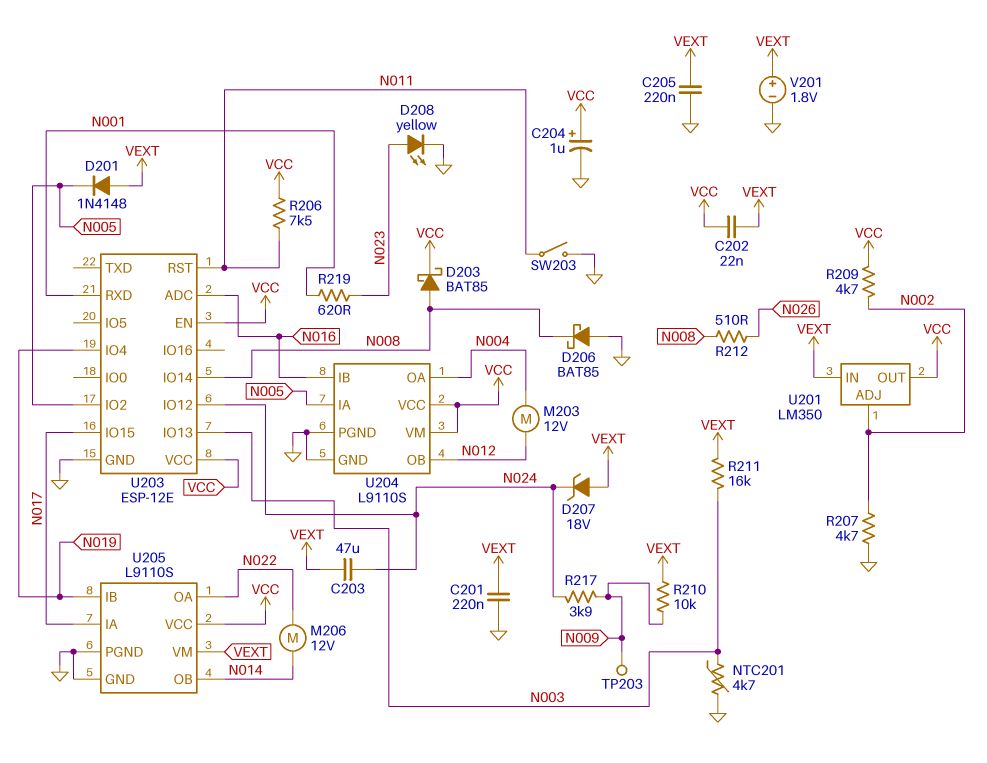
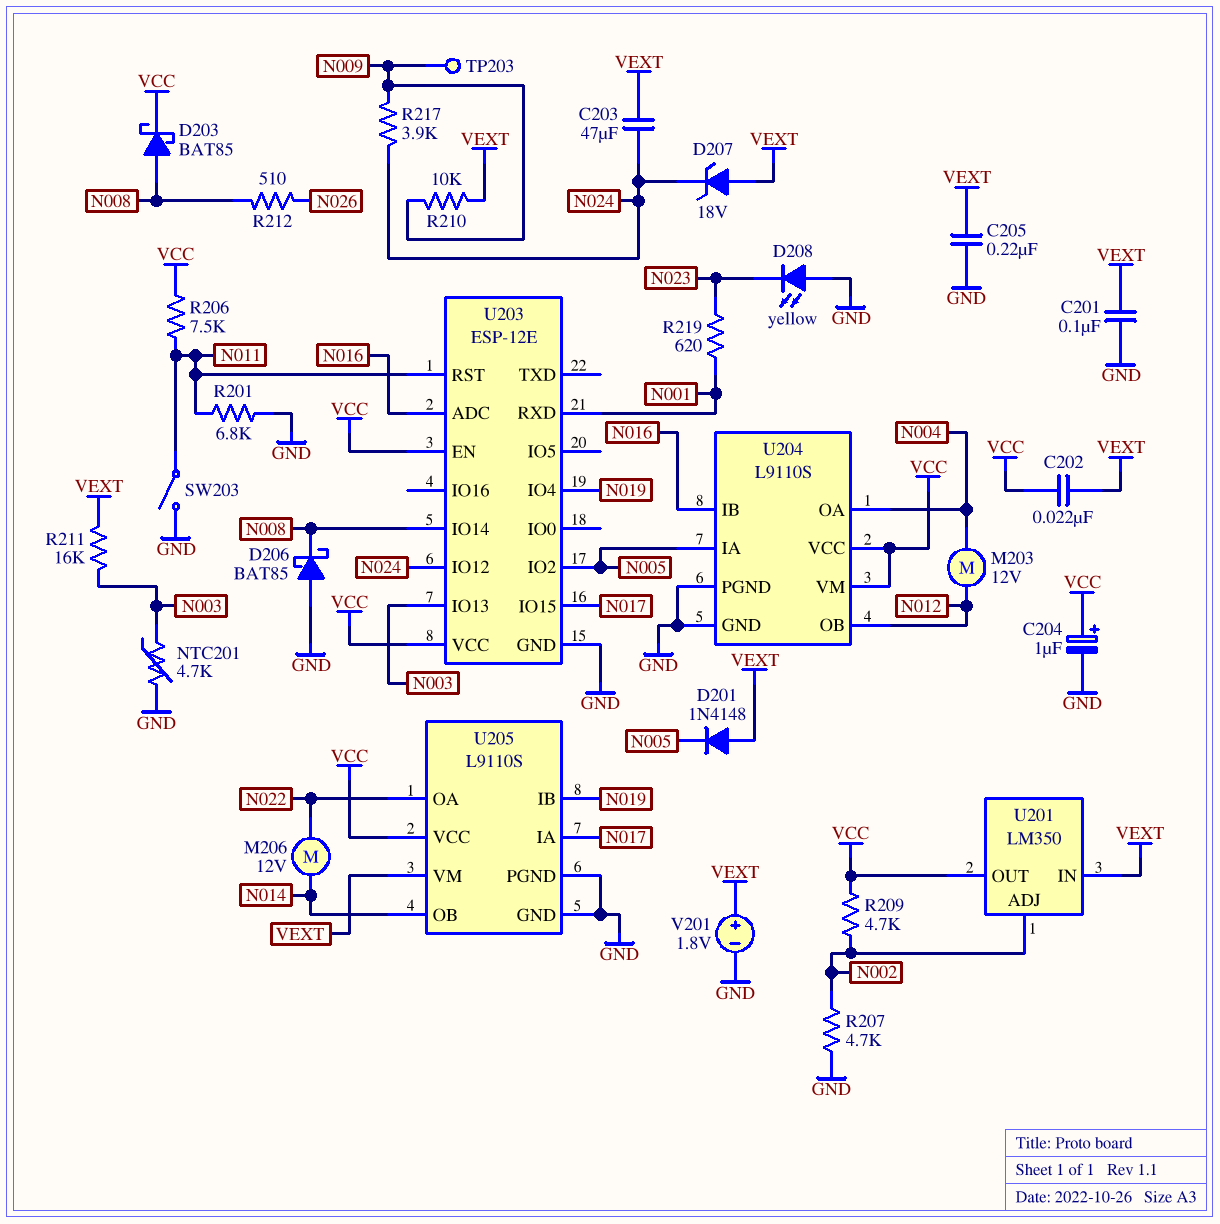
C201: 220nF (GND, VEXT) -> 100nF (GND, VEXT)
D208: LED yellow (A N023, K GND) -> LED yellow (A GND, K N023)
R201: none -> 6.8k (GND, N011)

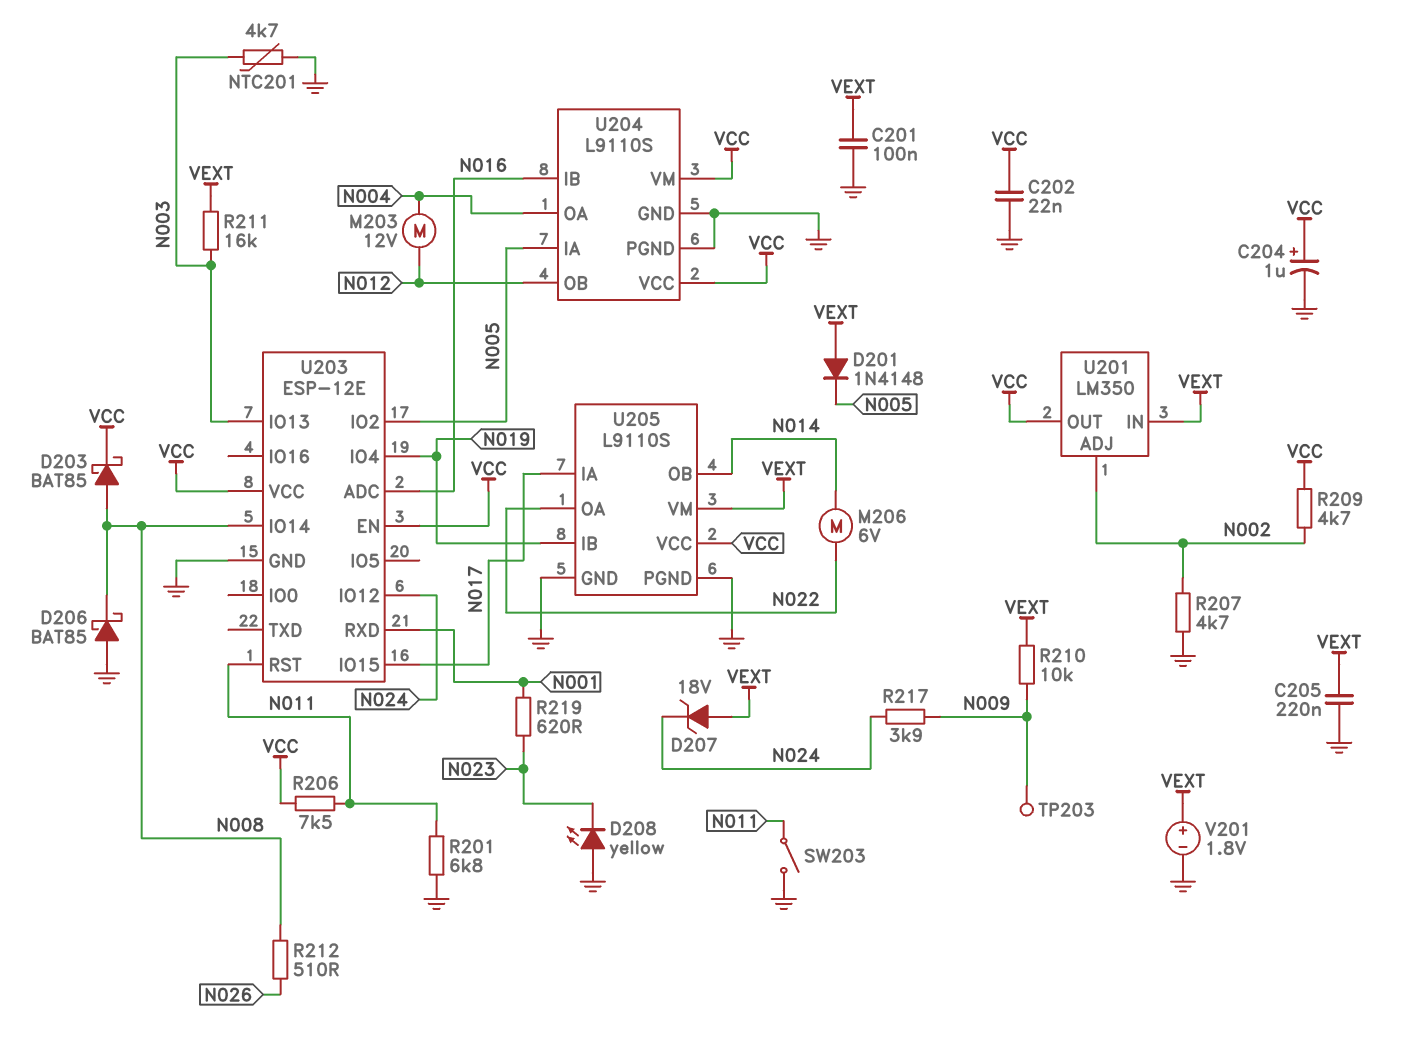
C202: 22nF (VCC, VEXT) -> 22nF (GND, VCC)
C203: 47uF (N024, VEXT) -> none
M206: motor 12V (N014, N022) -> motor 6V (N014, N022)

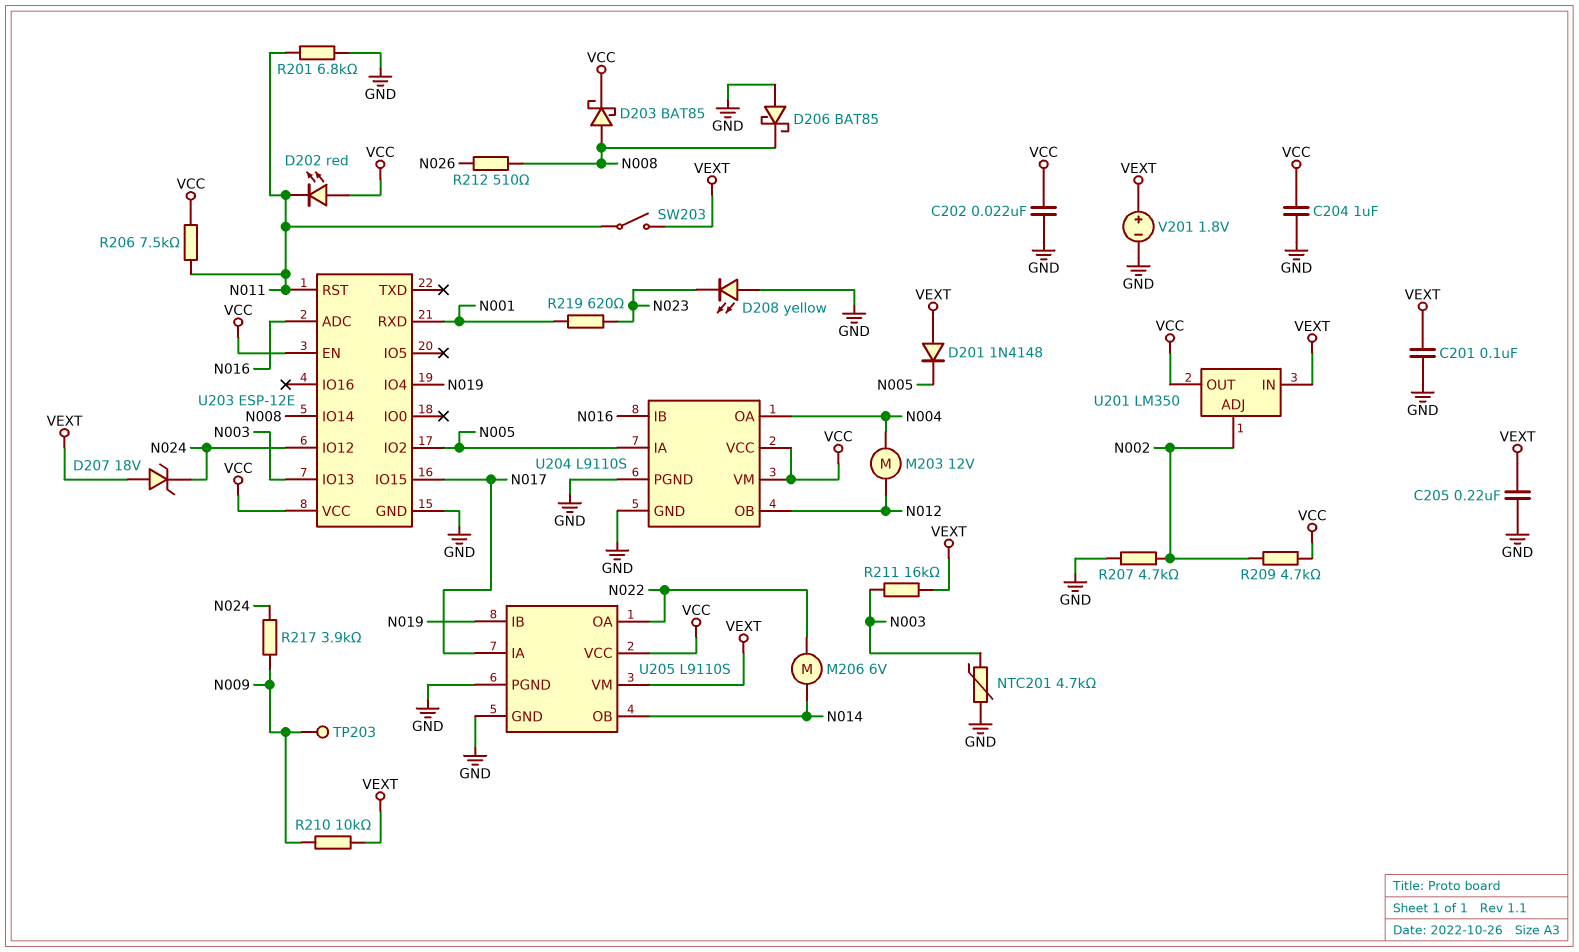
C204: 1uF (plus VCC, minus GND) -> 1uF (GND, VCC)
D202: none -> LED red (A VCC, K N011)
SW203: switch (GND, N011) -> switch (N011, VEXT)

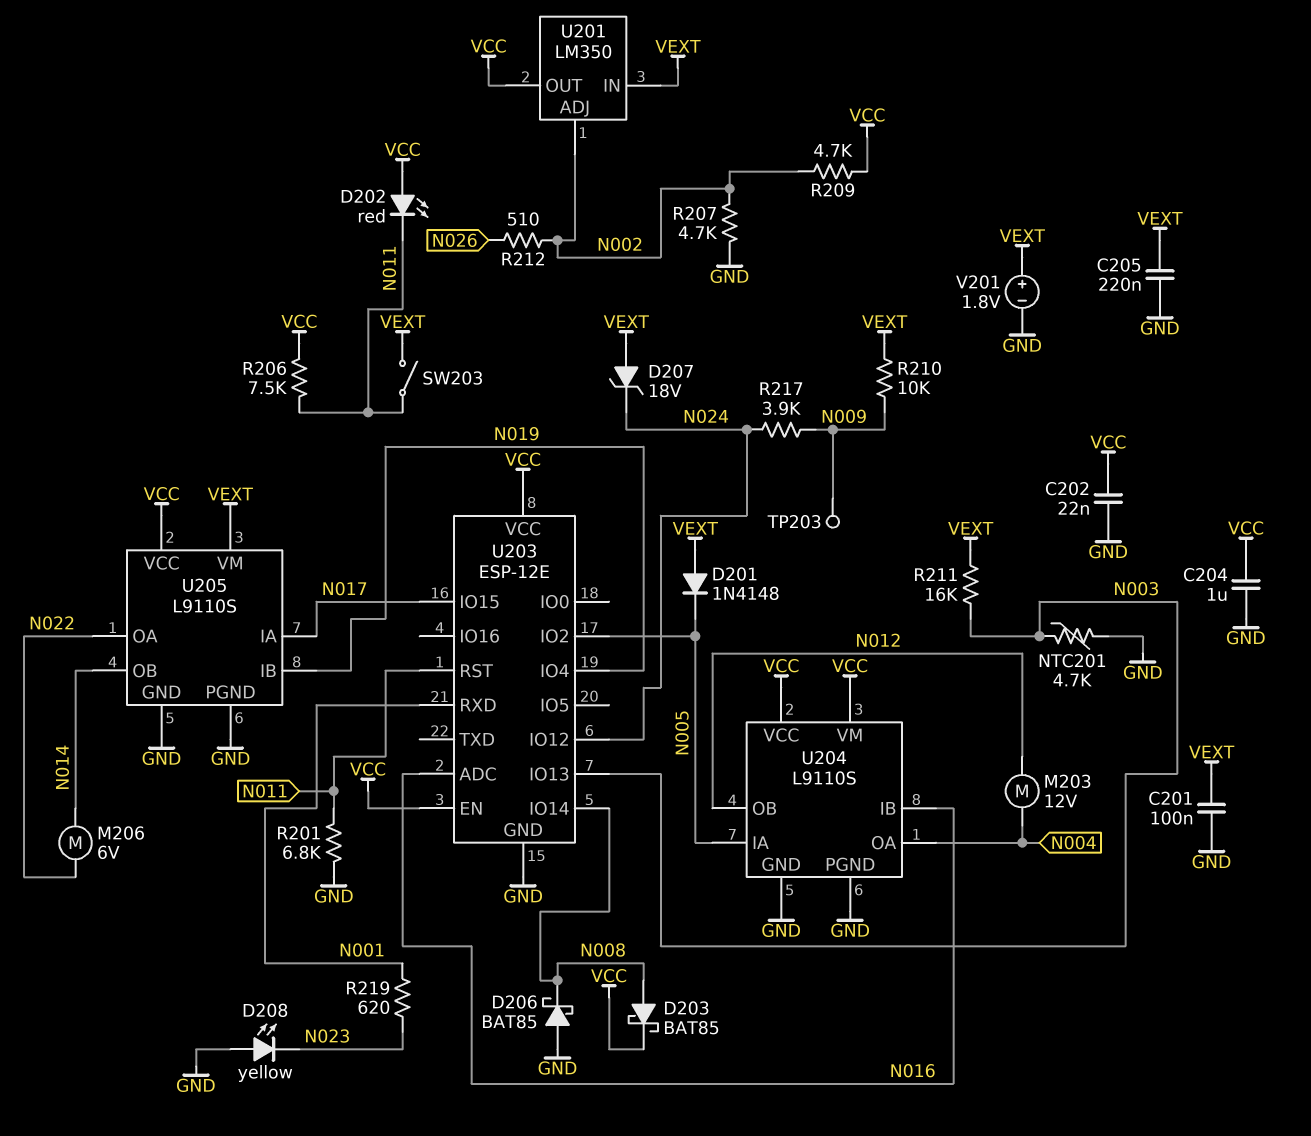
R212: 510 (N008, N026) -> 510 (N002, N026)

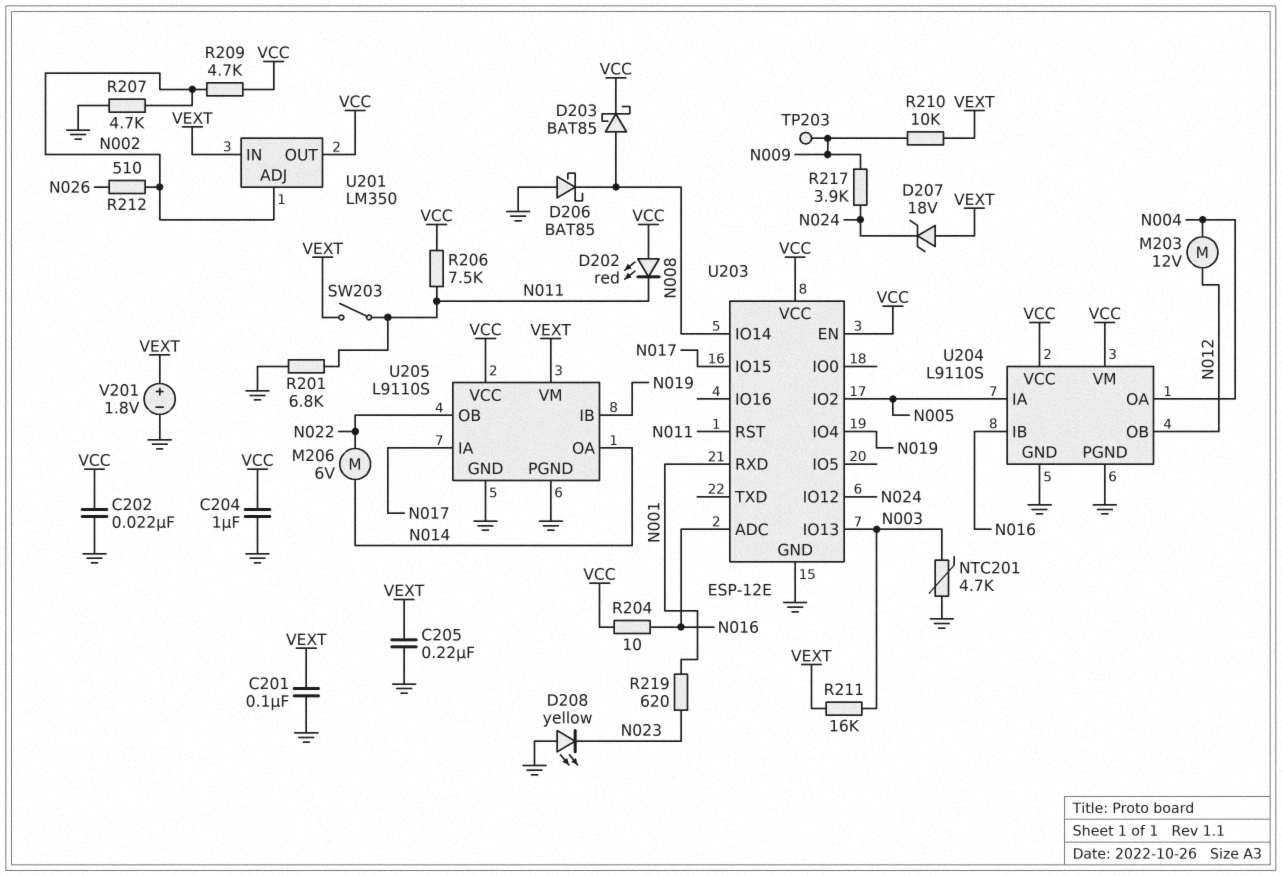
D201: diode 1N4148 (A VEXT, K N005) -> none
R204: none -> 10 (N016, VCC)
U205 pin OA: N022 -> N014
U205 pin OB: N014 -> N022

